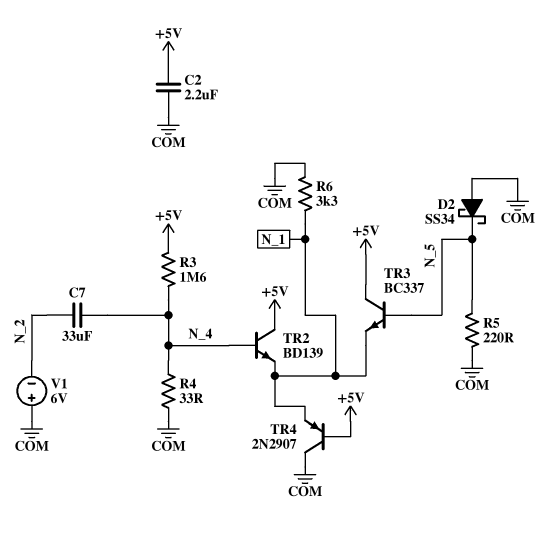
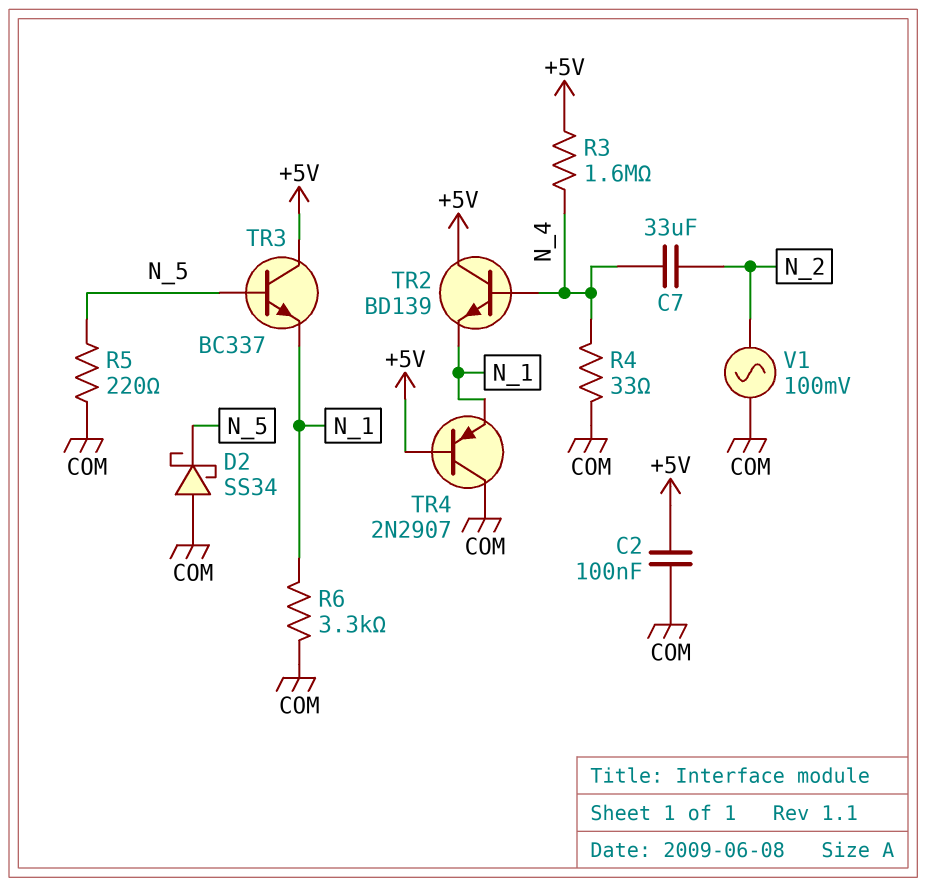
C2: 2.2uF (+5V, COM) -> 100nF (+5V, COM)
V1: 6V (plus COM, minus N_2) -> AC 100mV (COM, N_2)

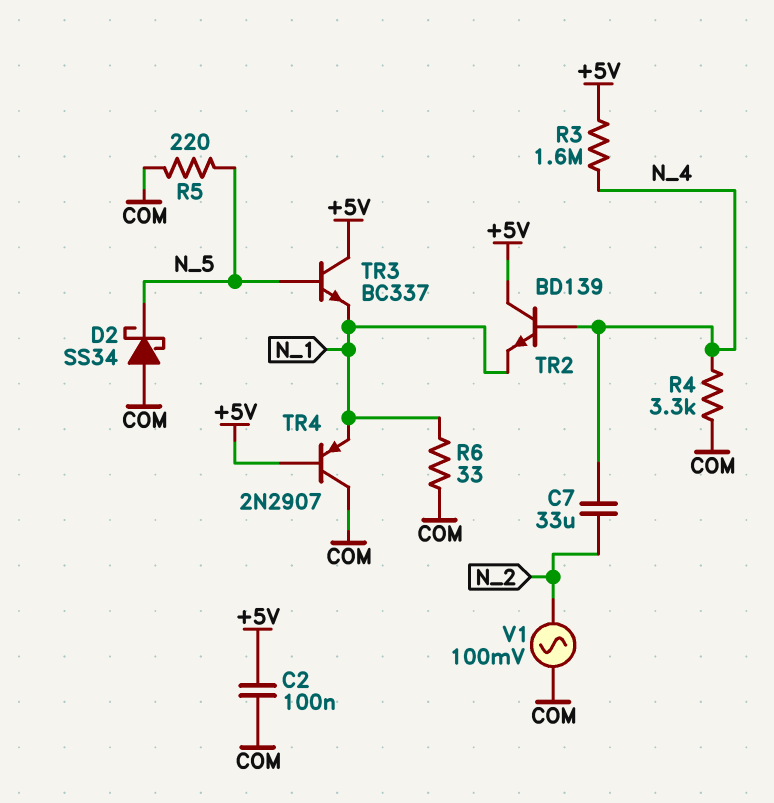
R4: 33 (COM, N_4) -> 3.3k (COM, N_4)
R6: 3.3k (COM, N_1) -> 33 (COM, N_1)

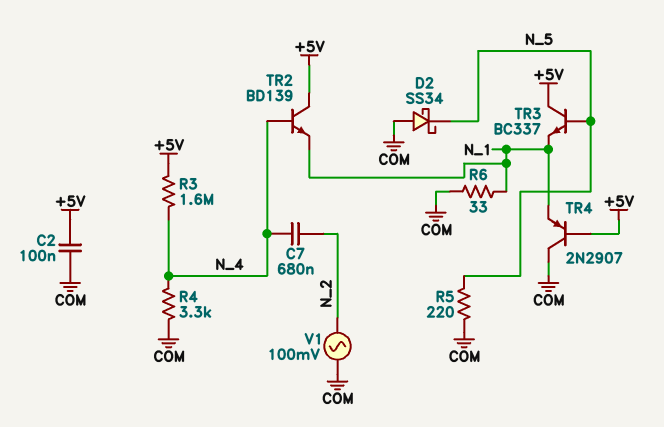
C7: 33uF (N_2, N_4) -> 680nF (N_2, N_4)

